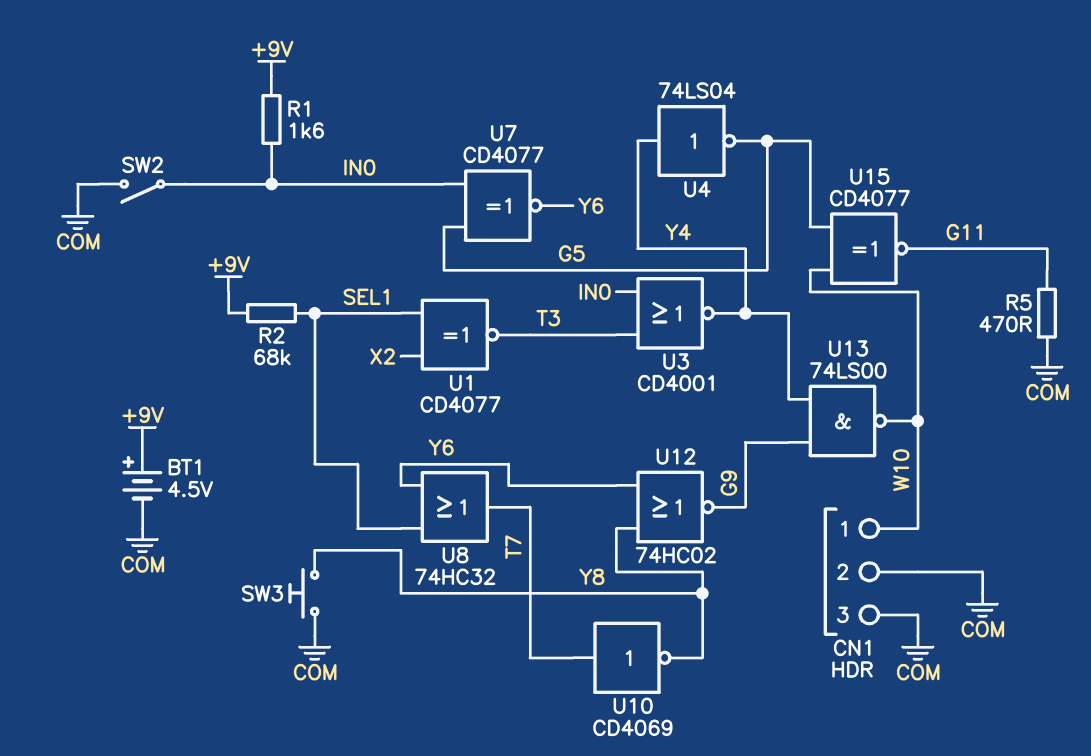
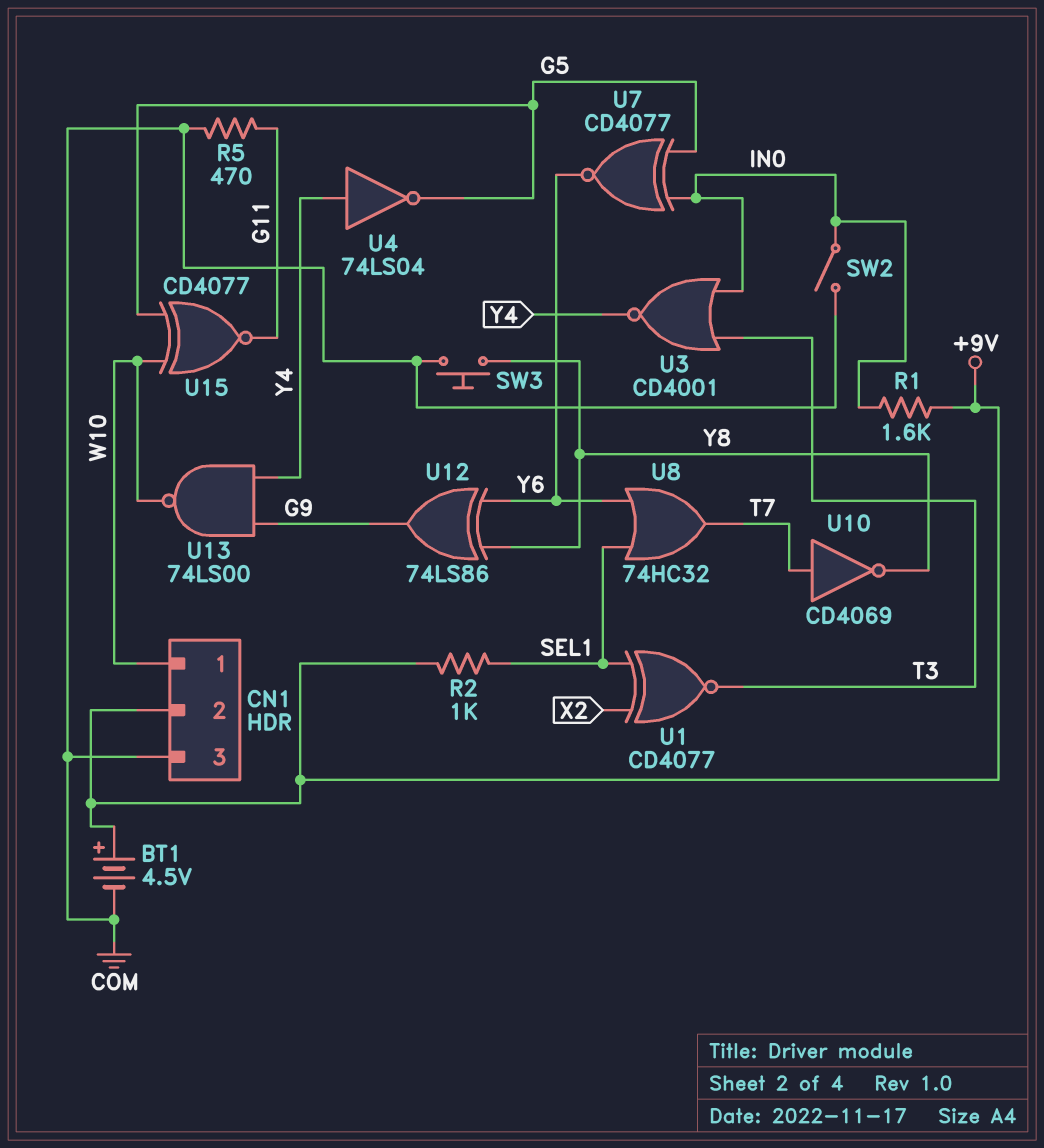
CN1 pin 2: COM -> +9V
R2: 68k (+9V, SEL1) -> 1k (+9V, SEL1)
U12: NOR 74HC02 (in Y6, in Y8, out G9) -> XOR 74LS86 (in Y6, in Y8, out G9)

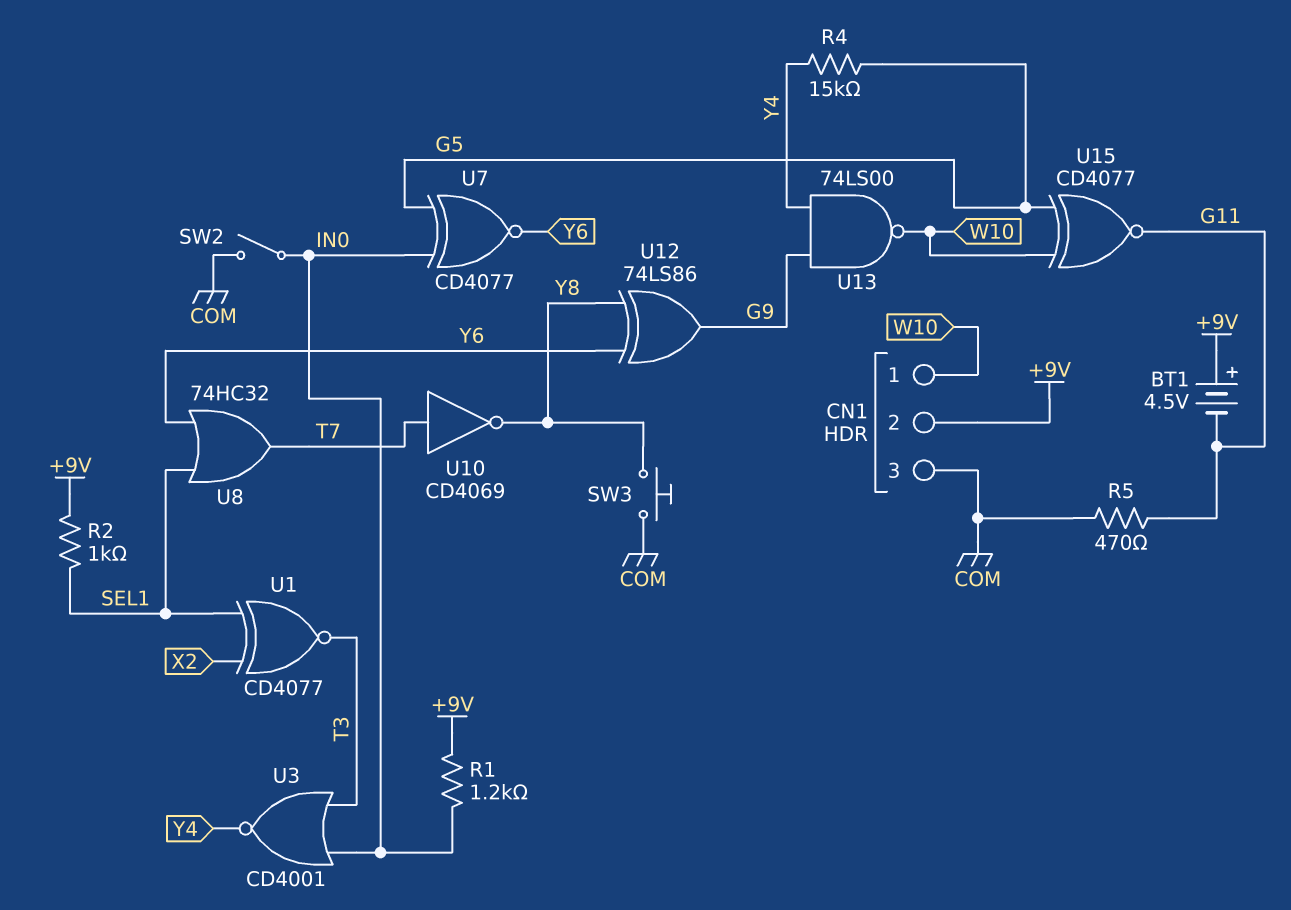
BT1: 4.5V (plus +9V, minus COM) -> 4.5V (plus +9V, minus G11)
R1: 1.6k (+9V, IN0) -> 1.2k (+9V, IN0)
R4: none -> 15k (G5, Y4)
U4: NOT 74LS04 (in Y4, out G5) -> none

